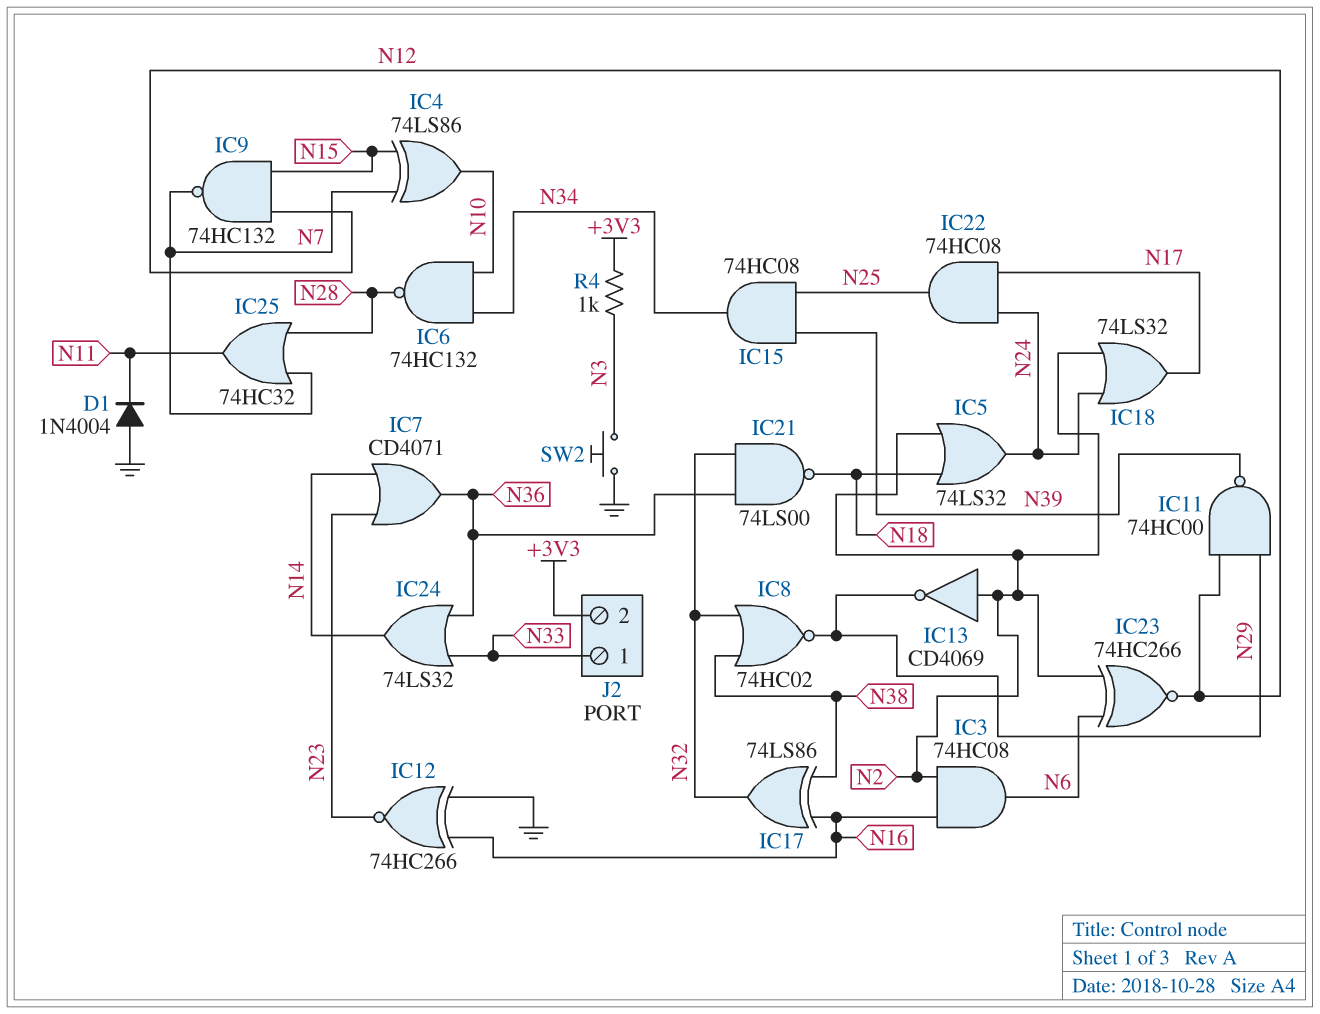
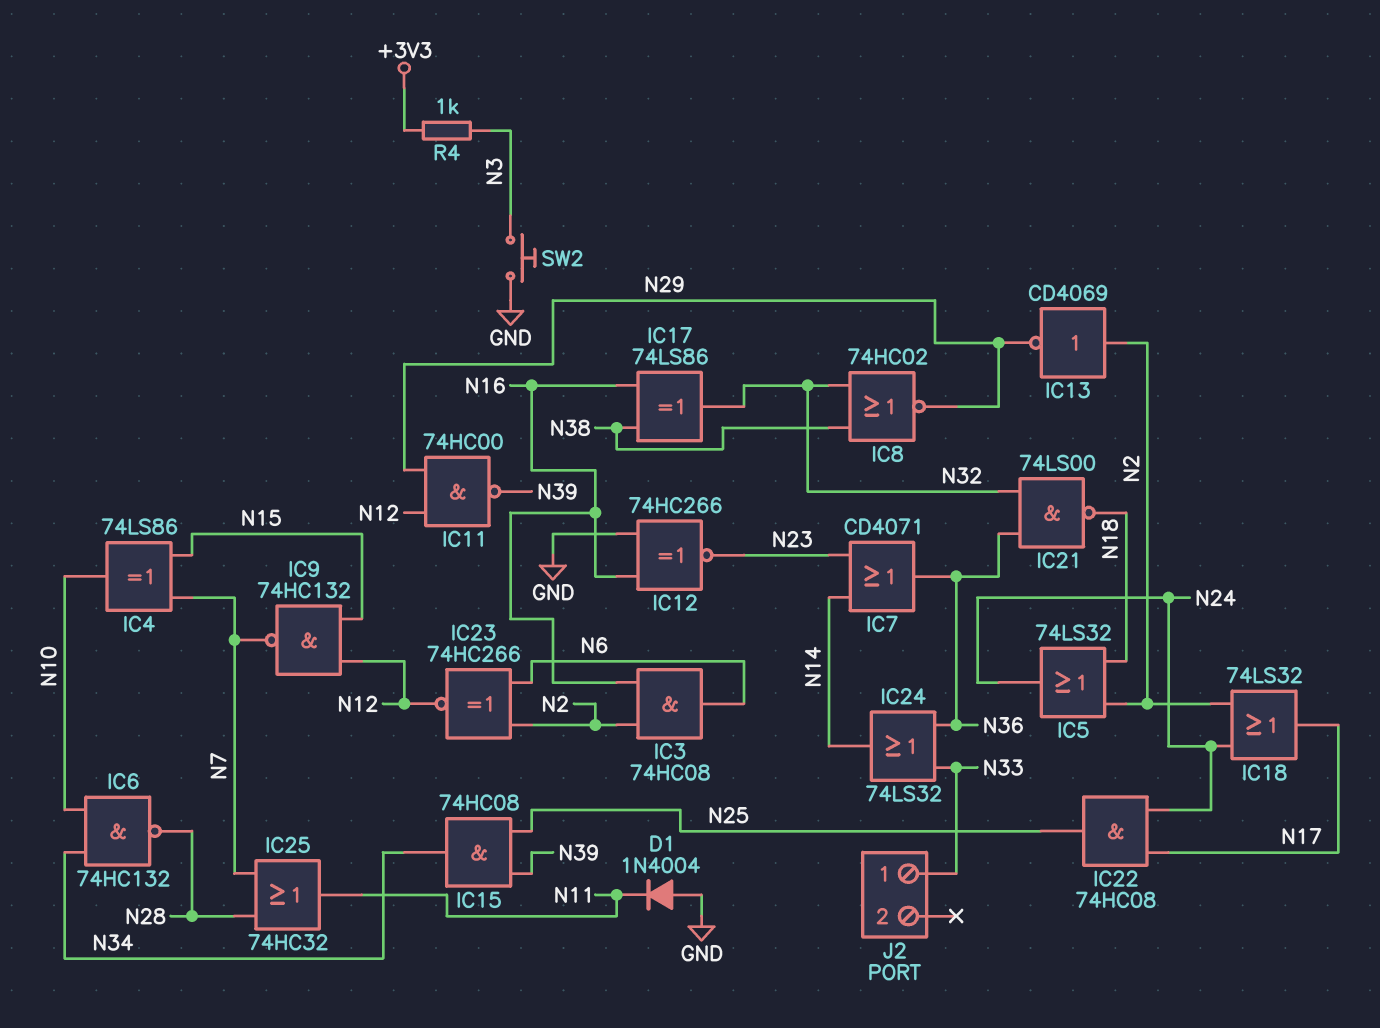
J2 pin 2: +3V3 -> none

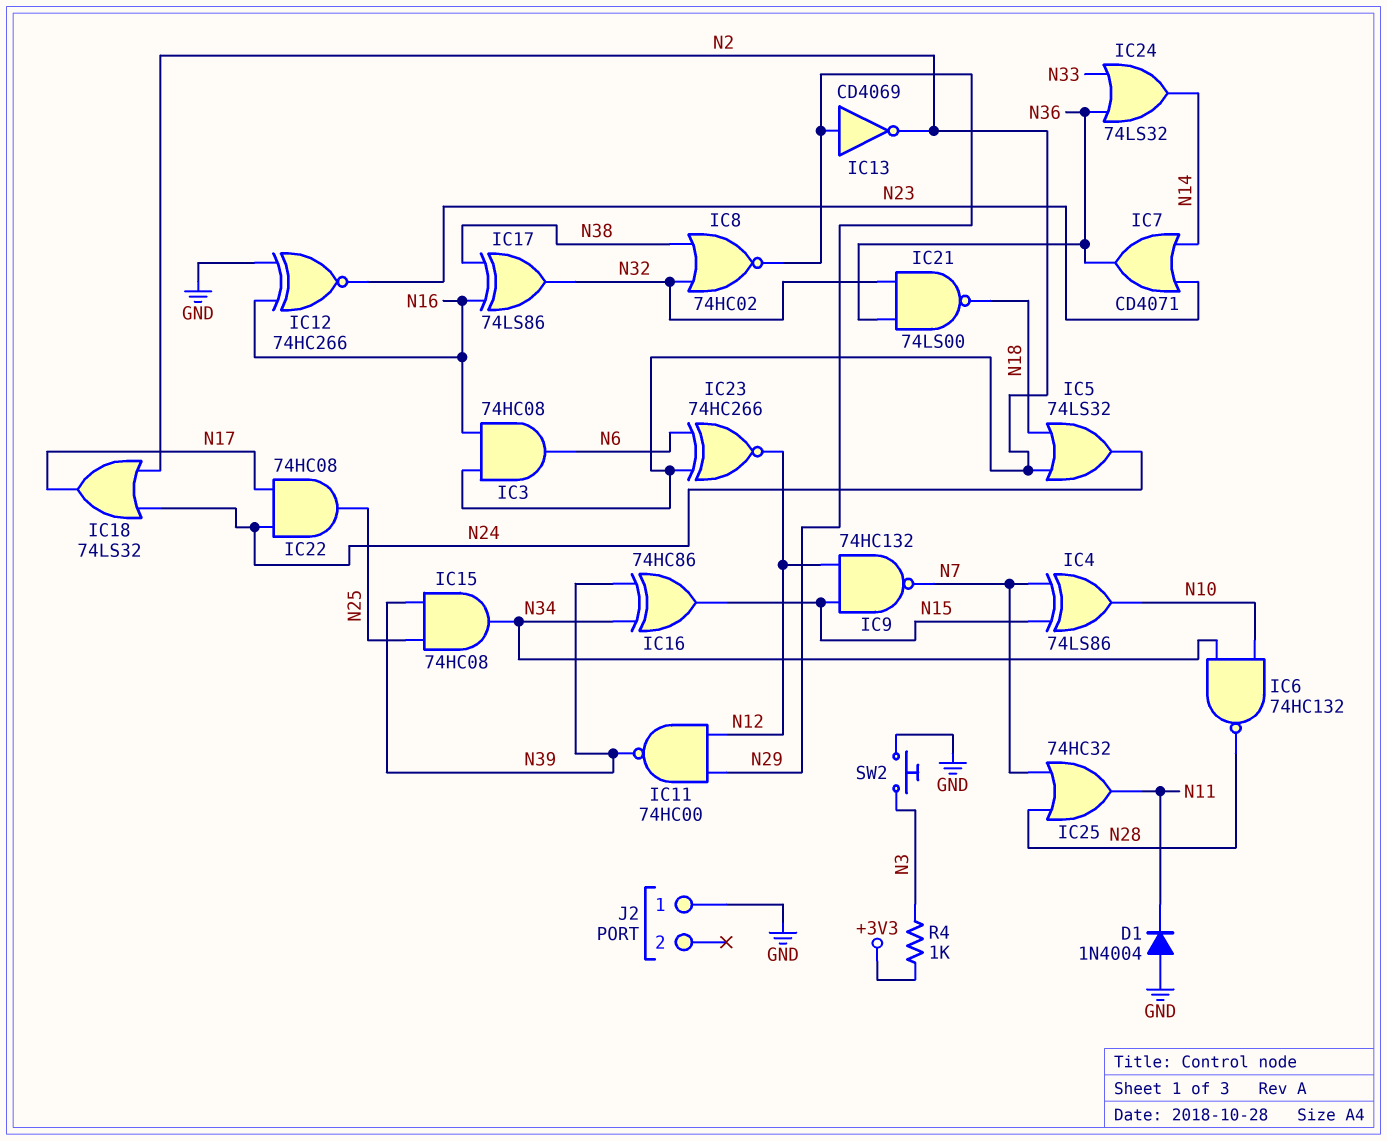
IC13: NOT CD4069 (in N2, out N29) -> NOT CD4069 (in N29, out N2)
IC16: none -> XOR 74HC86 (in N34, in N39, out N15)
J2 pin 1: N33 -> GND

